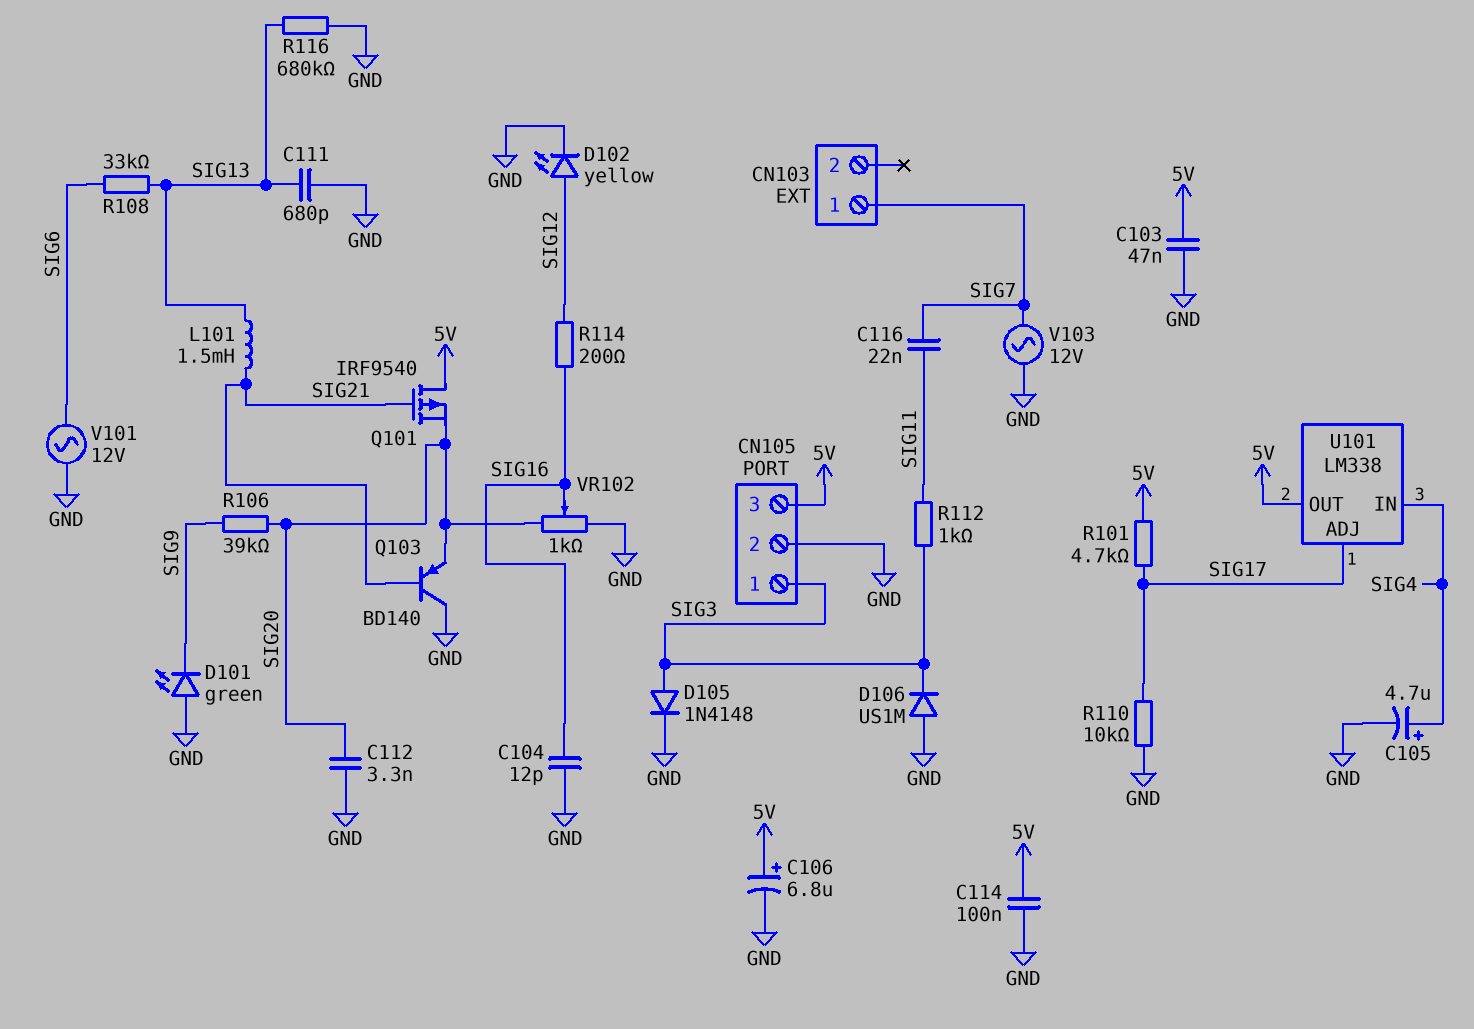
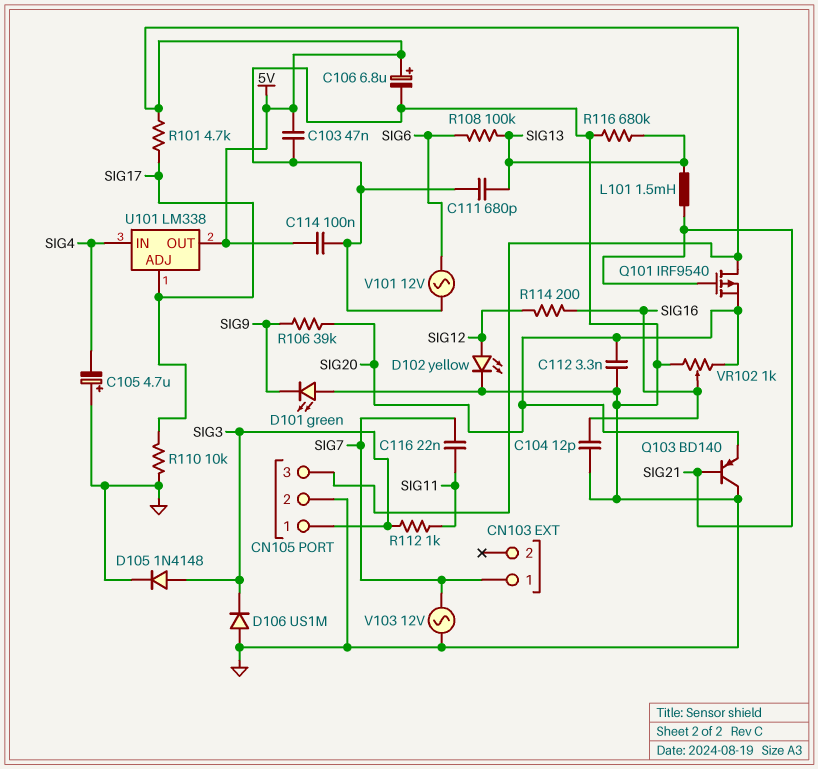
C105: 4.7uF (plus SIG4, minus GND) -> 4.7uF (plus GND, minus SIG4)
R108: 33k (SIG6, SIG13) -> 100k (SIG6, SIG13)

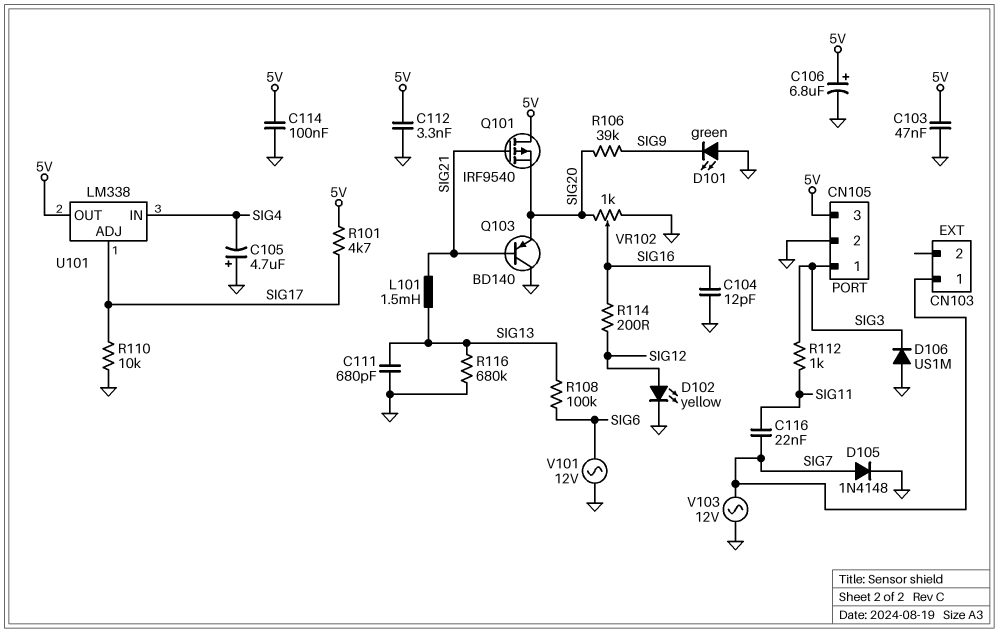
C112: 3.3nF (GND, SIG20) -> 3.3nF (5V, GND)
D105: diode 1N4148 (A SIG3, K GND) -> diode 1N4148 (A SIG7, K GND)

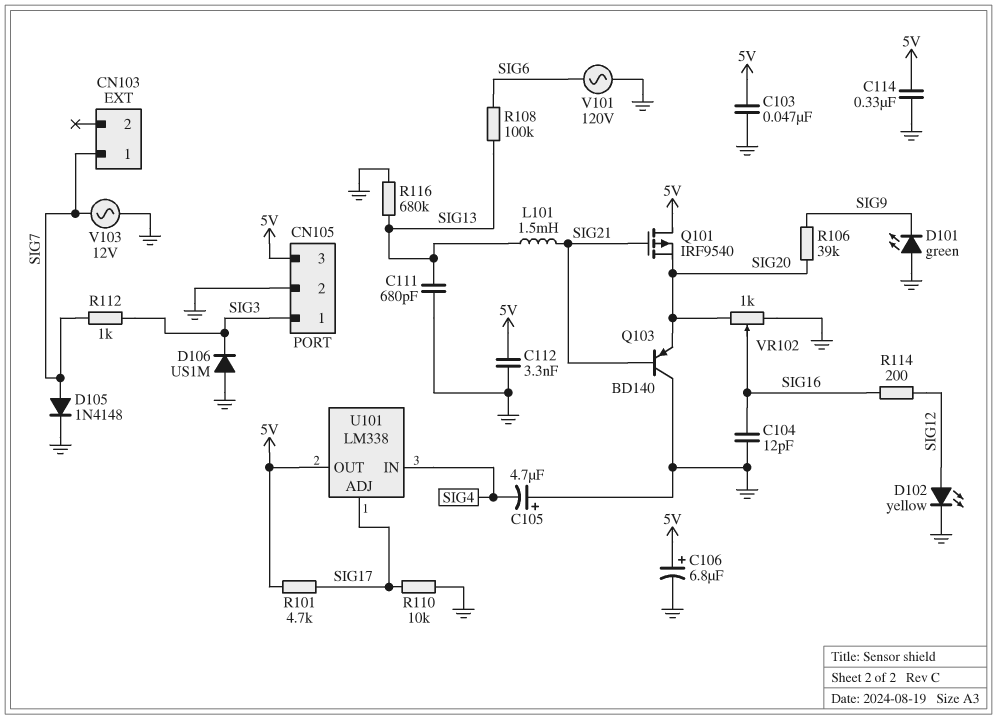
C114: 100nF (5V, GND) -> 330nF (5V, GND)
C116: 22nF (SIG7, SIG11) -> none
R112: 1k (SIG3, SIG11) -> 1k (SIG3, SIG7)
V101: AC 12V (GND, SIG6) -> AC 120V (GND, SIG6)

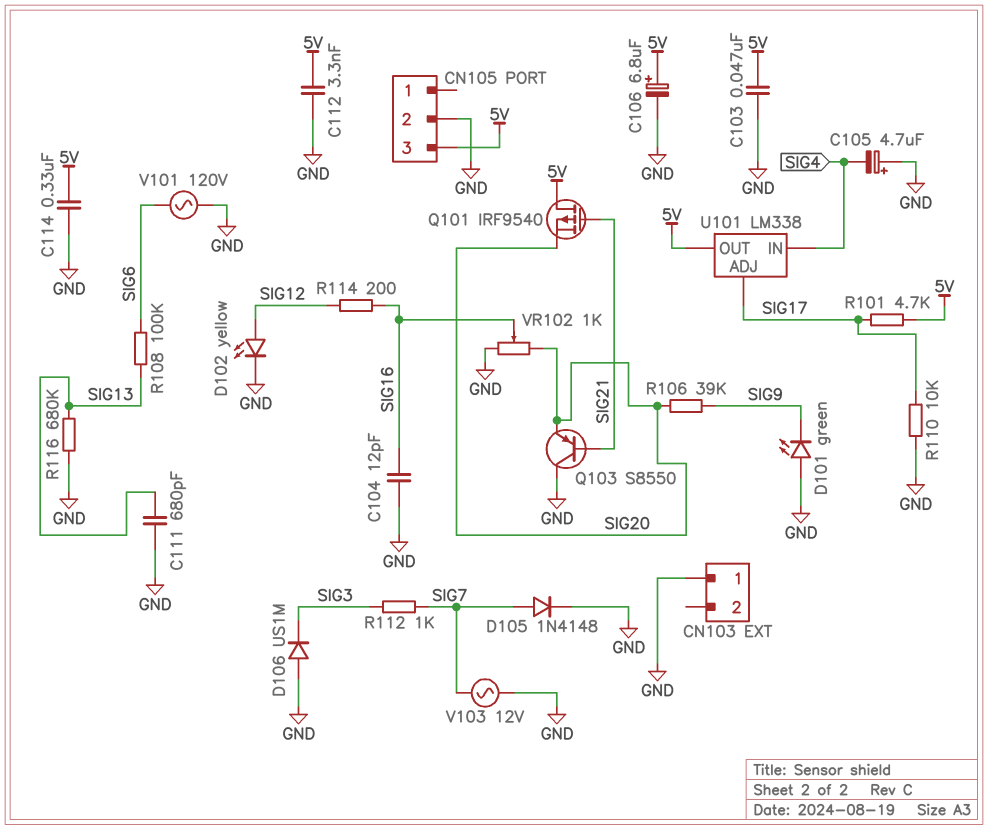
CN103 pin 1: SIG7 -> GND
CN105 pin 1: SIG3 -> none
L101: 1.5mH (SIG13, SIG21) -> none
Q103: PNP BD140 (B SIG21, C GND, E SIG20) -> PNP S8550 (B SIG21, C GND, E SIG20)

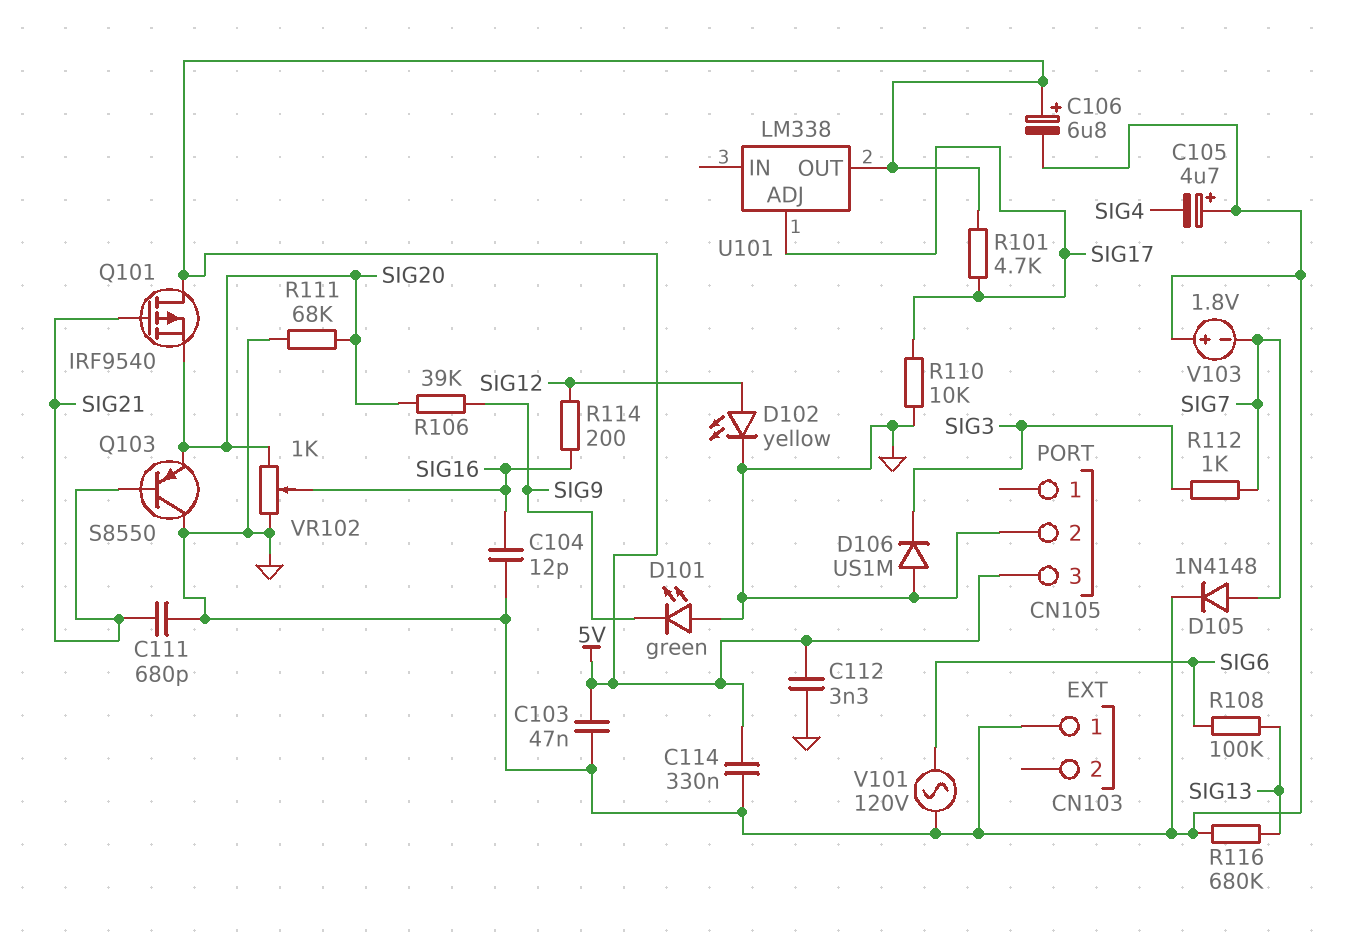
C111: 680pF (GND, SIG13) -> 680pF (GND, SIG21)
R111: none -> 68k (GND, SIG20)
U101 pin IN: SIG4 -> none
V103: AC 12V (GND, SIG7) -> 1.8V (plus GND, minus SIG7)

